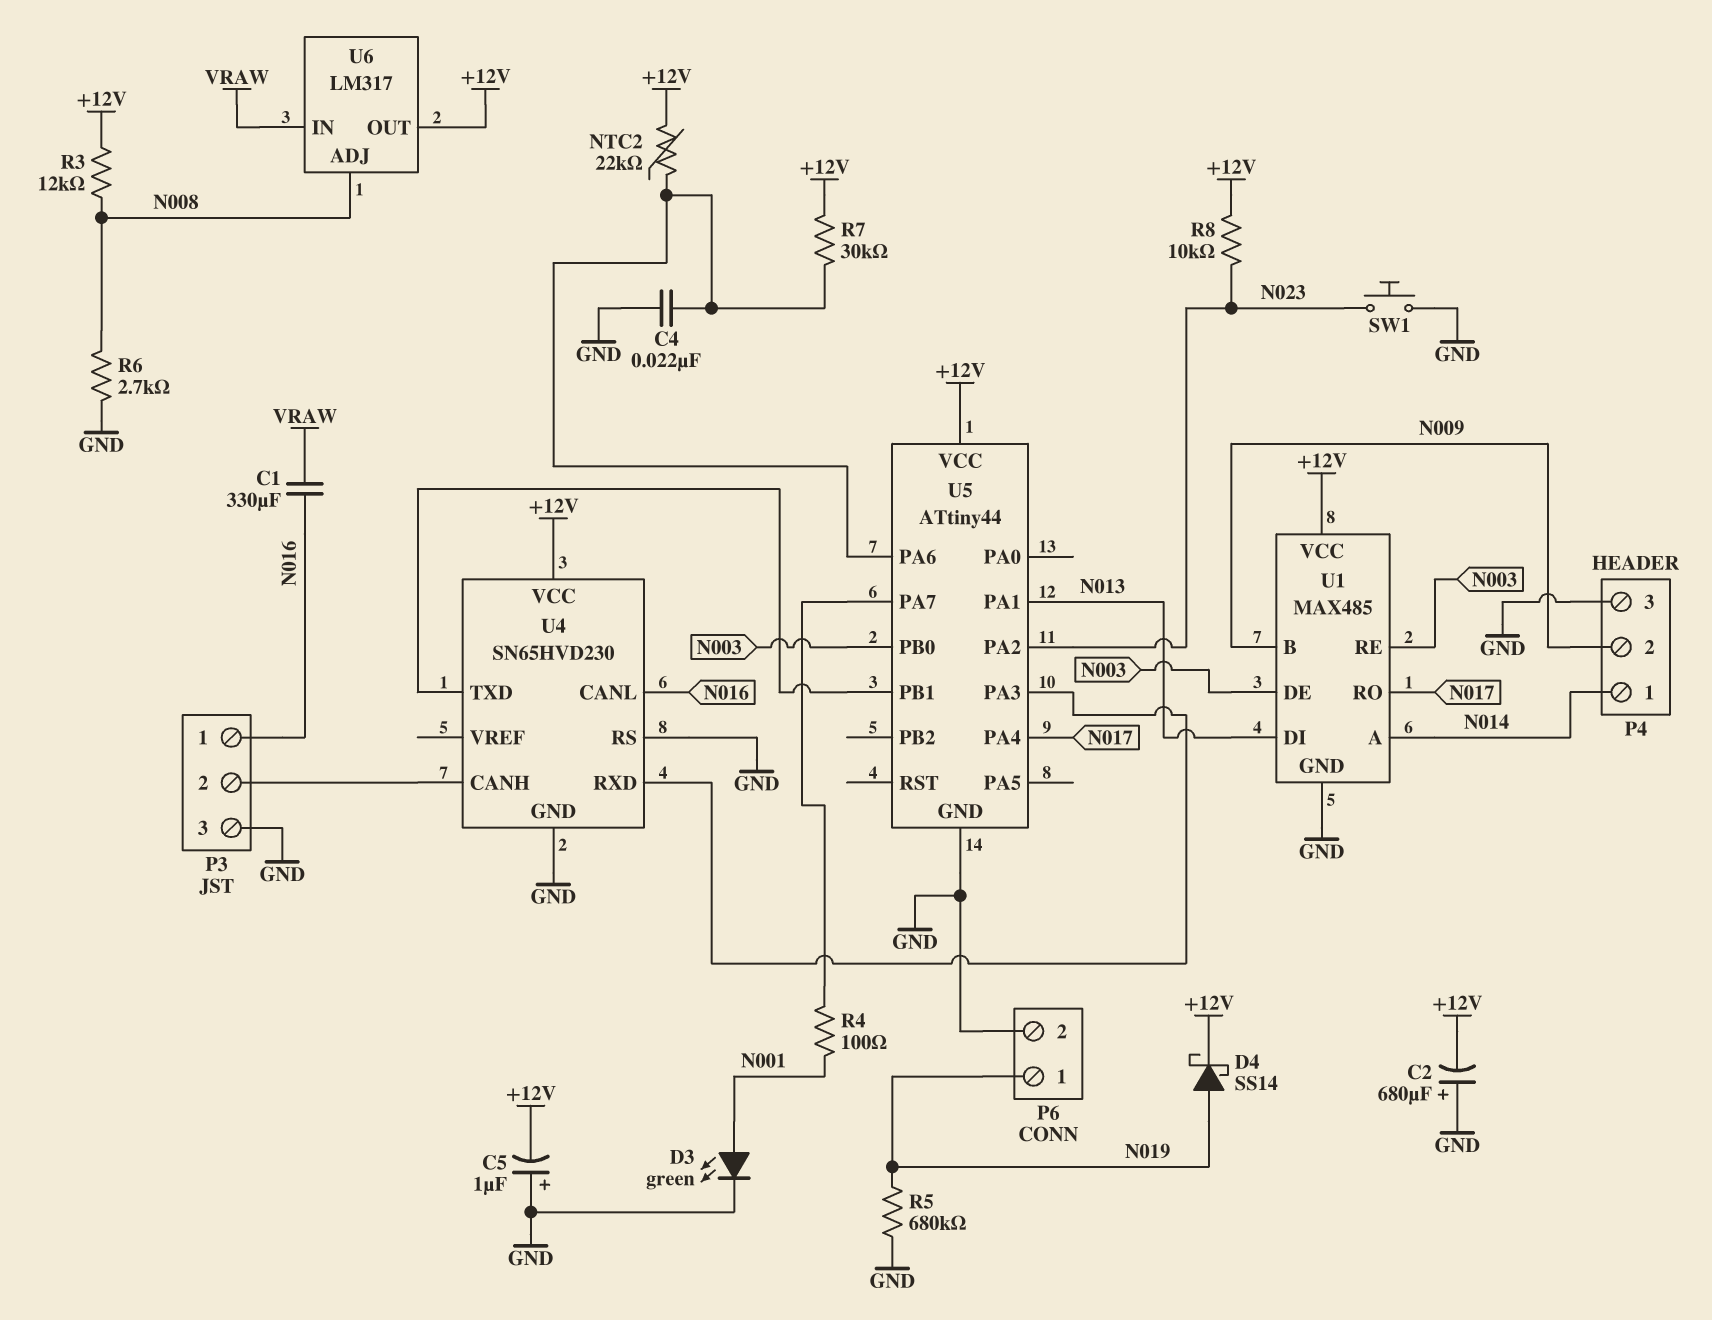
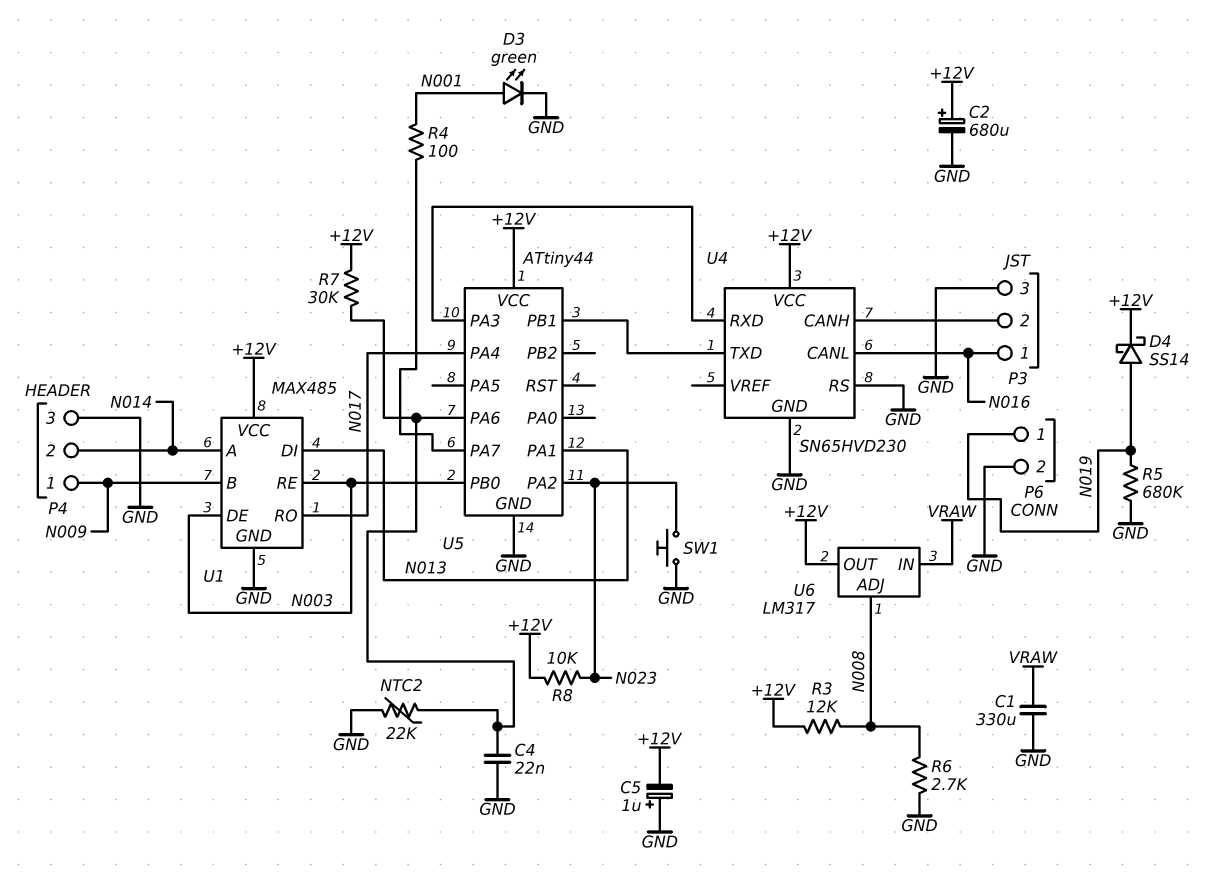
C1: 330uF (N016, VRAW) -> 330uF (GND, VRAW)
C2: 680uF (plus GND, minus +12V) -> 680uF (plus +12V, minus GND)
NTC2: 22k (+12V, U5/PA6) -> 22k (GND, U5/PA6)
P4 pin 1: N014 -> N009
P4 pin 2: N009 -> N014

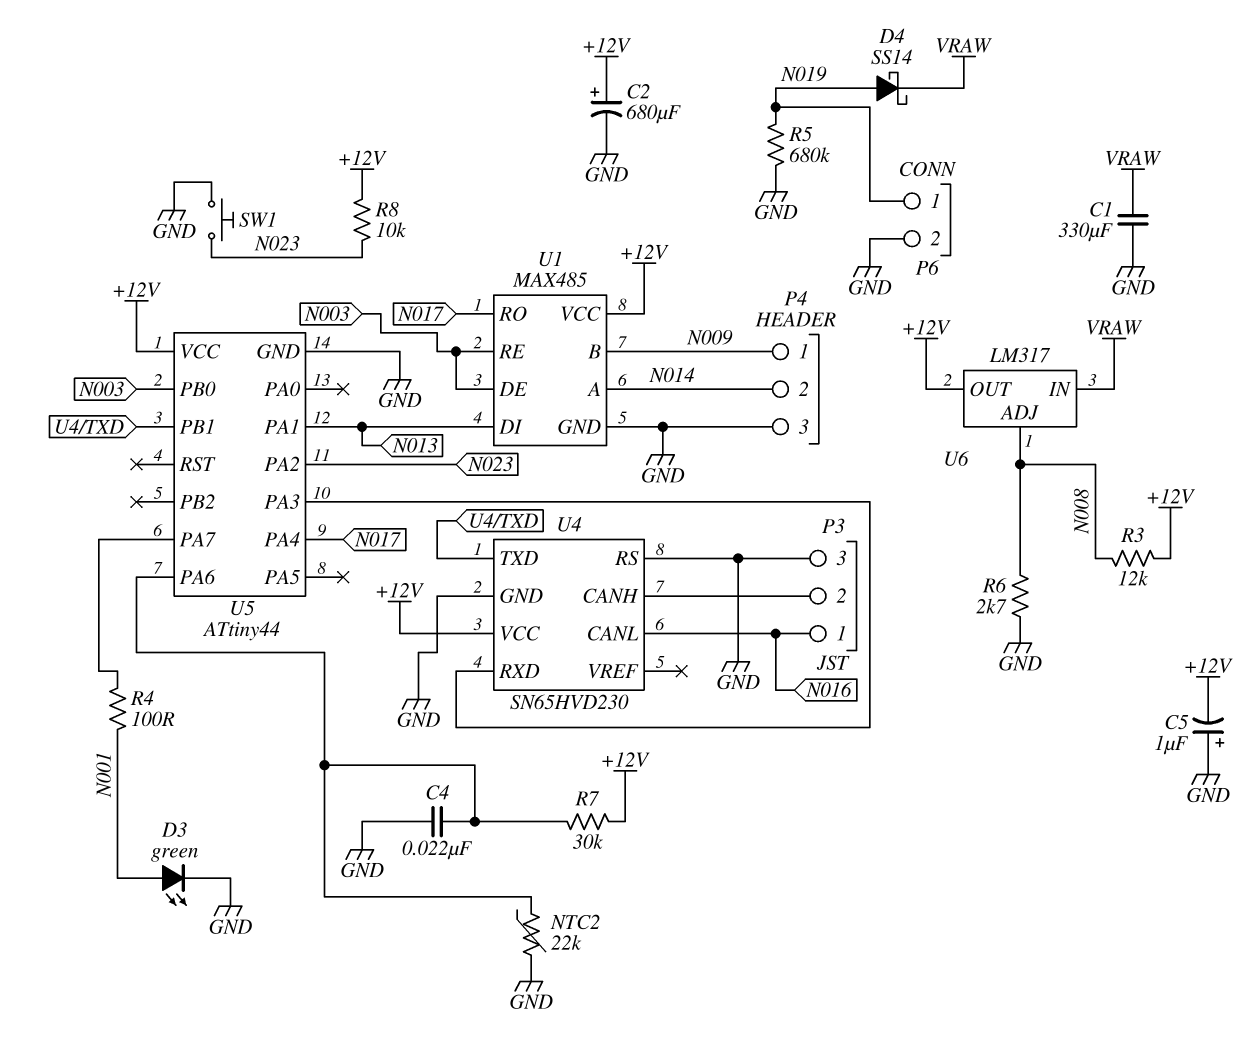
D4: schottky SS14 (A N019, K +12V) -> schottky SS14 (A N019, K VRAW)

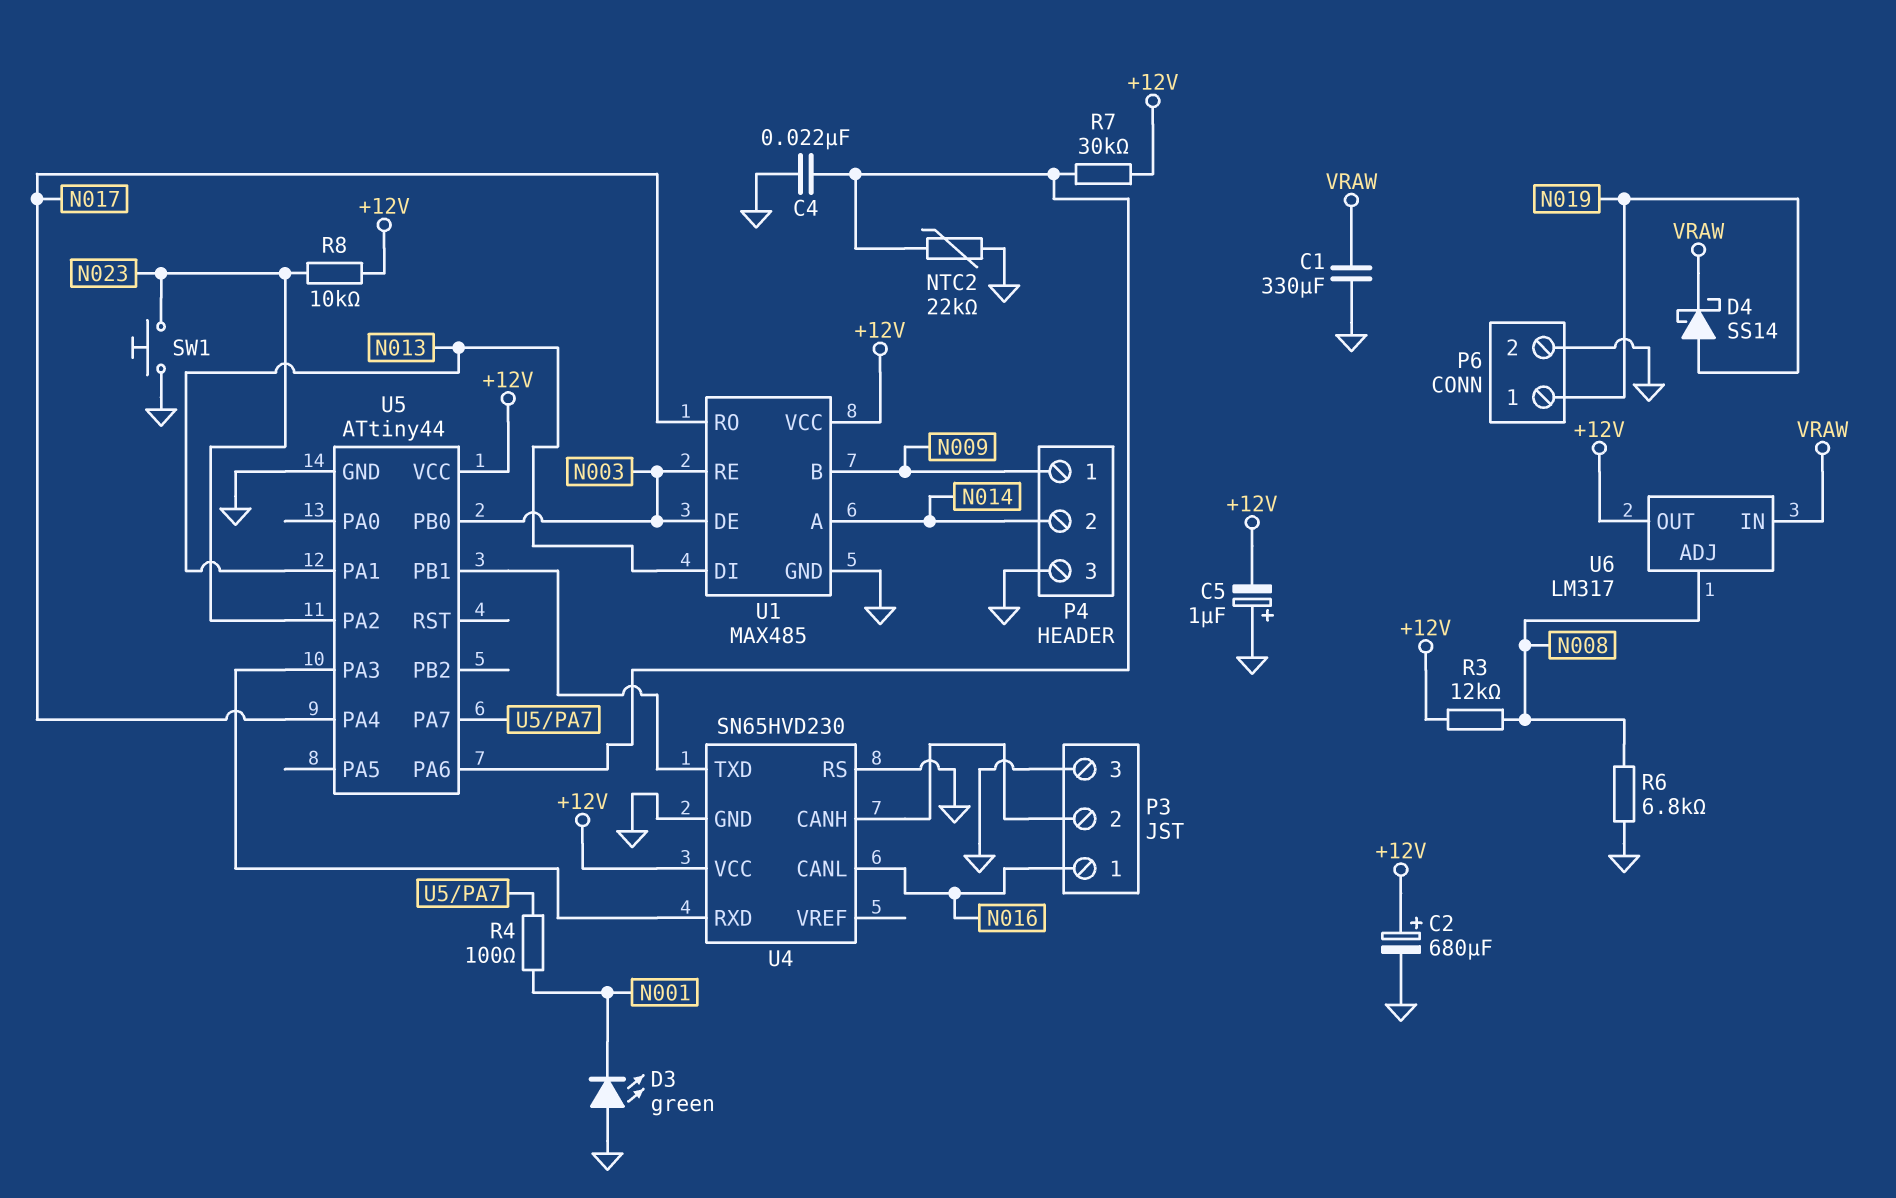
D3: LED green (A N001, K GND) -> LED green (A GND, K N001)
R5: 680k (GND, N019) -> none
R6: 2.7k (GND, N008) -> 6.8k (GND, N008)

